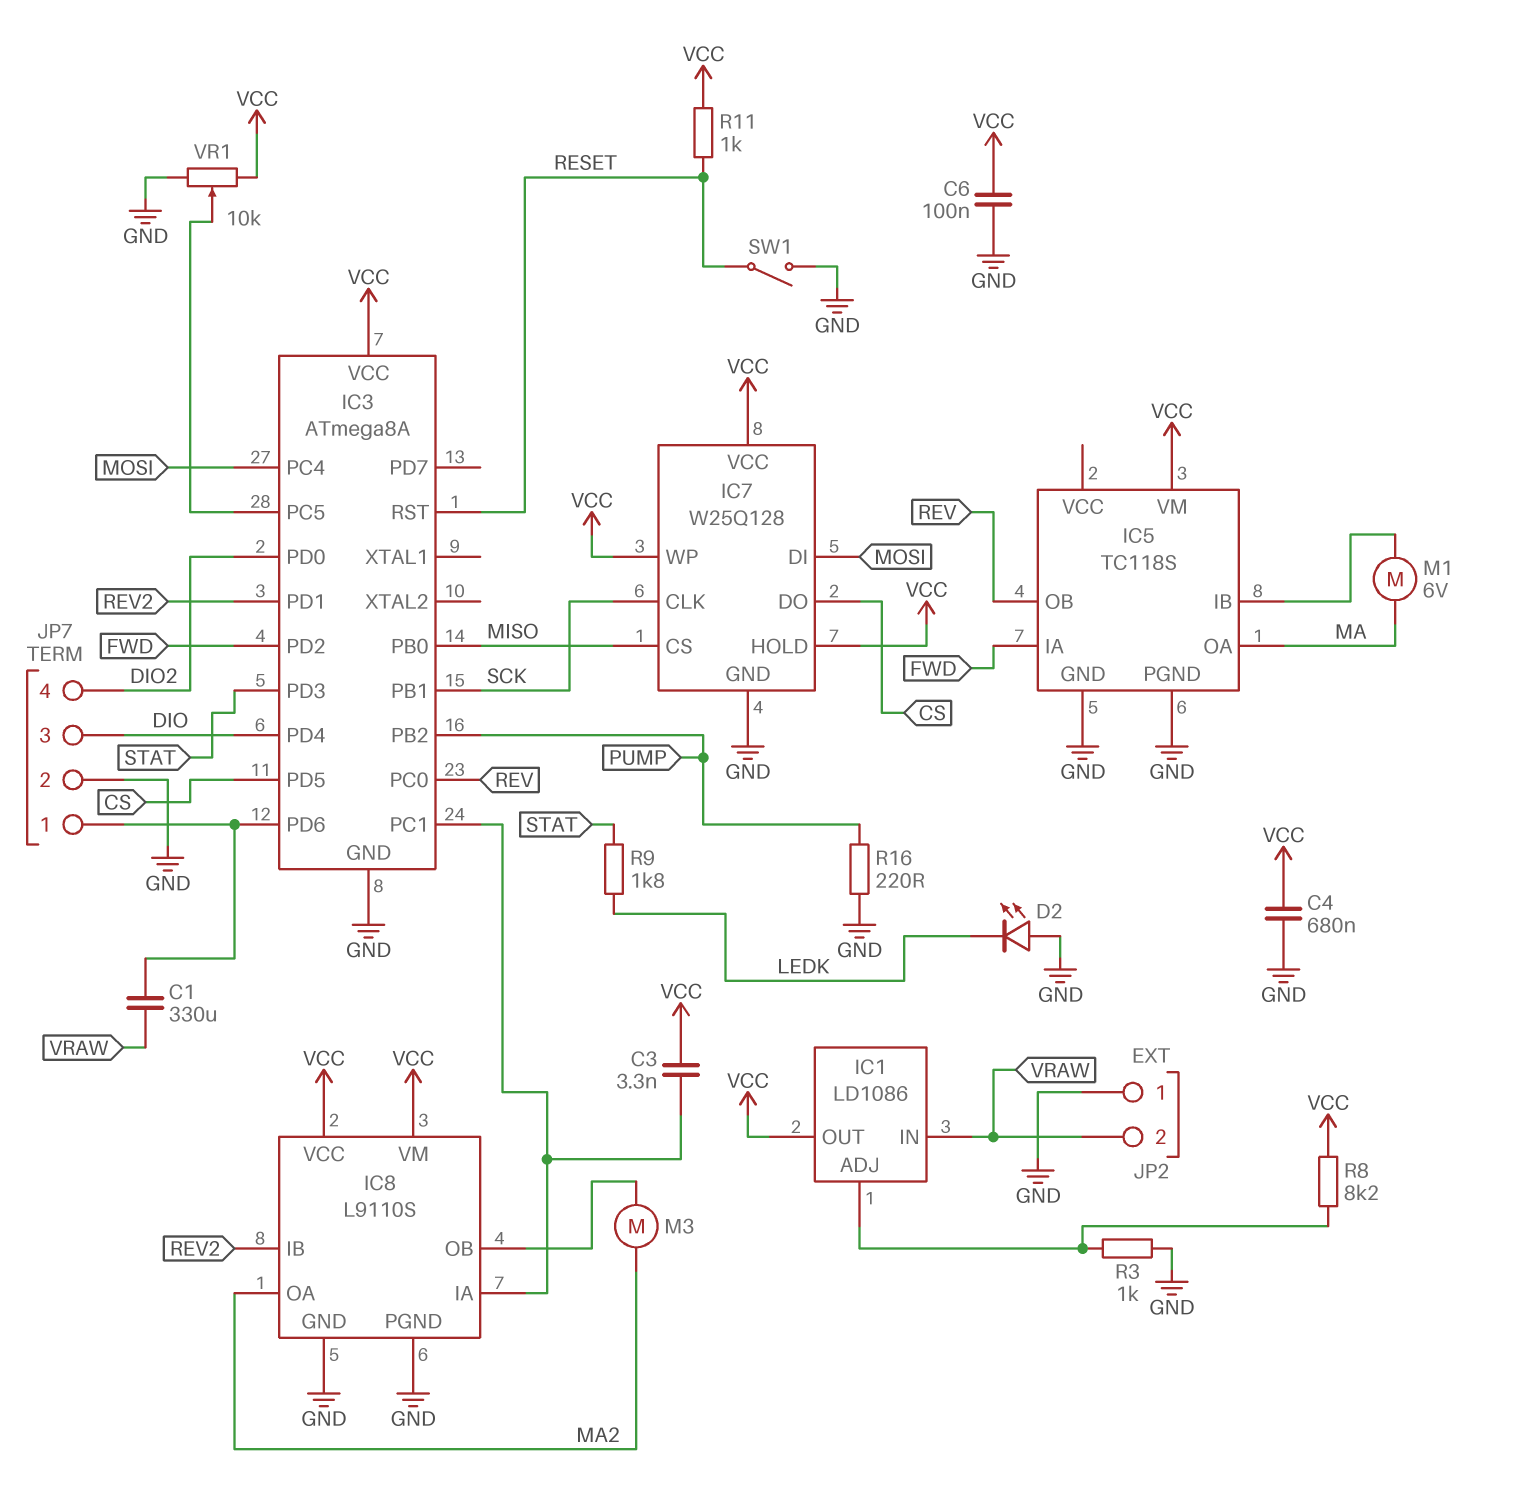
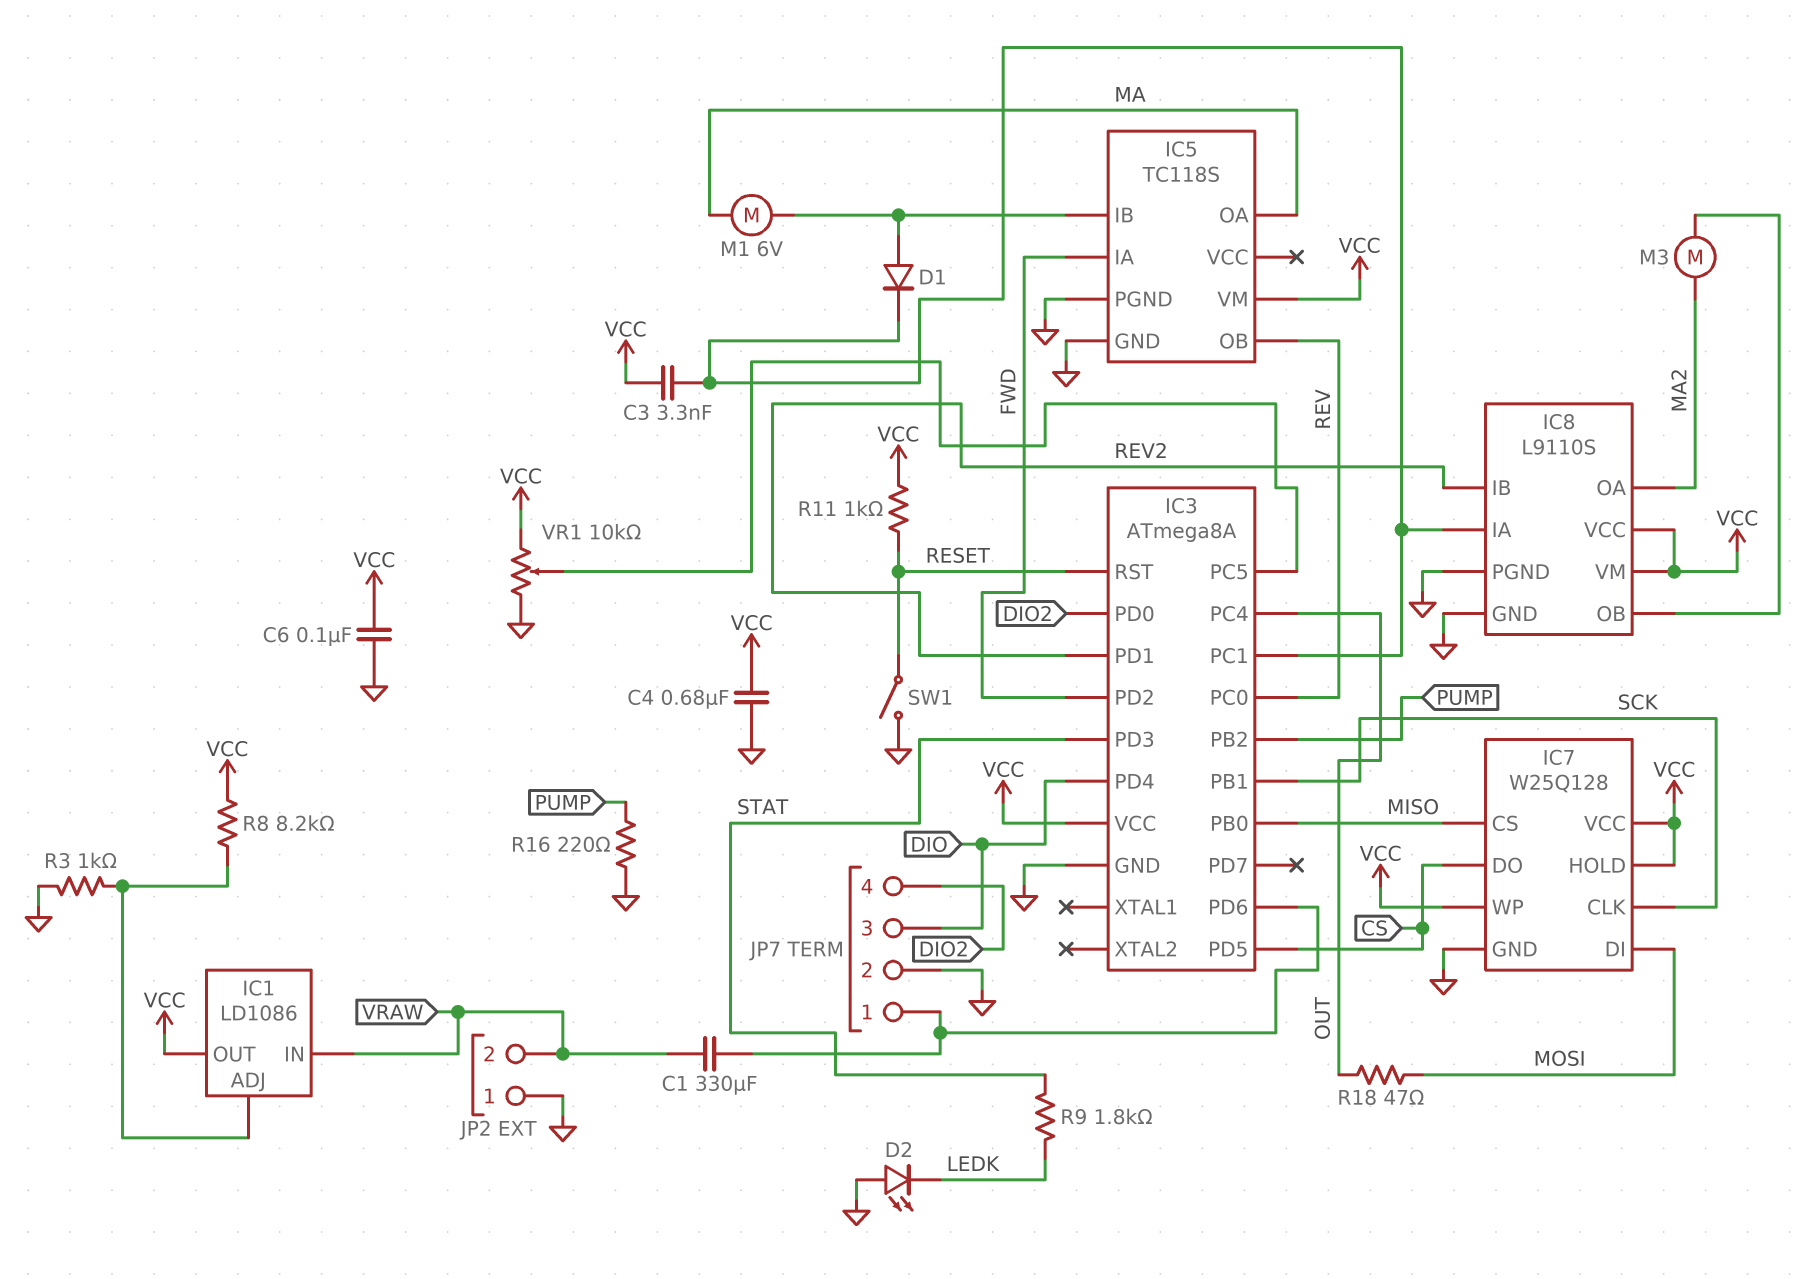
D1: none -> diode (A IC5/IB, K IC3/PC1)
IC3 pin PC4: MOSI -> OUT
R18: none -> 47 (MOSI, OUT)

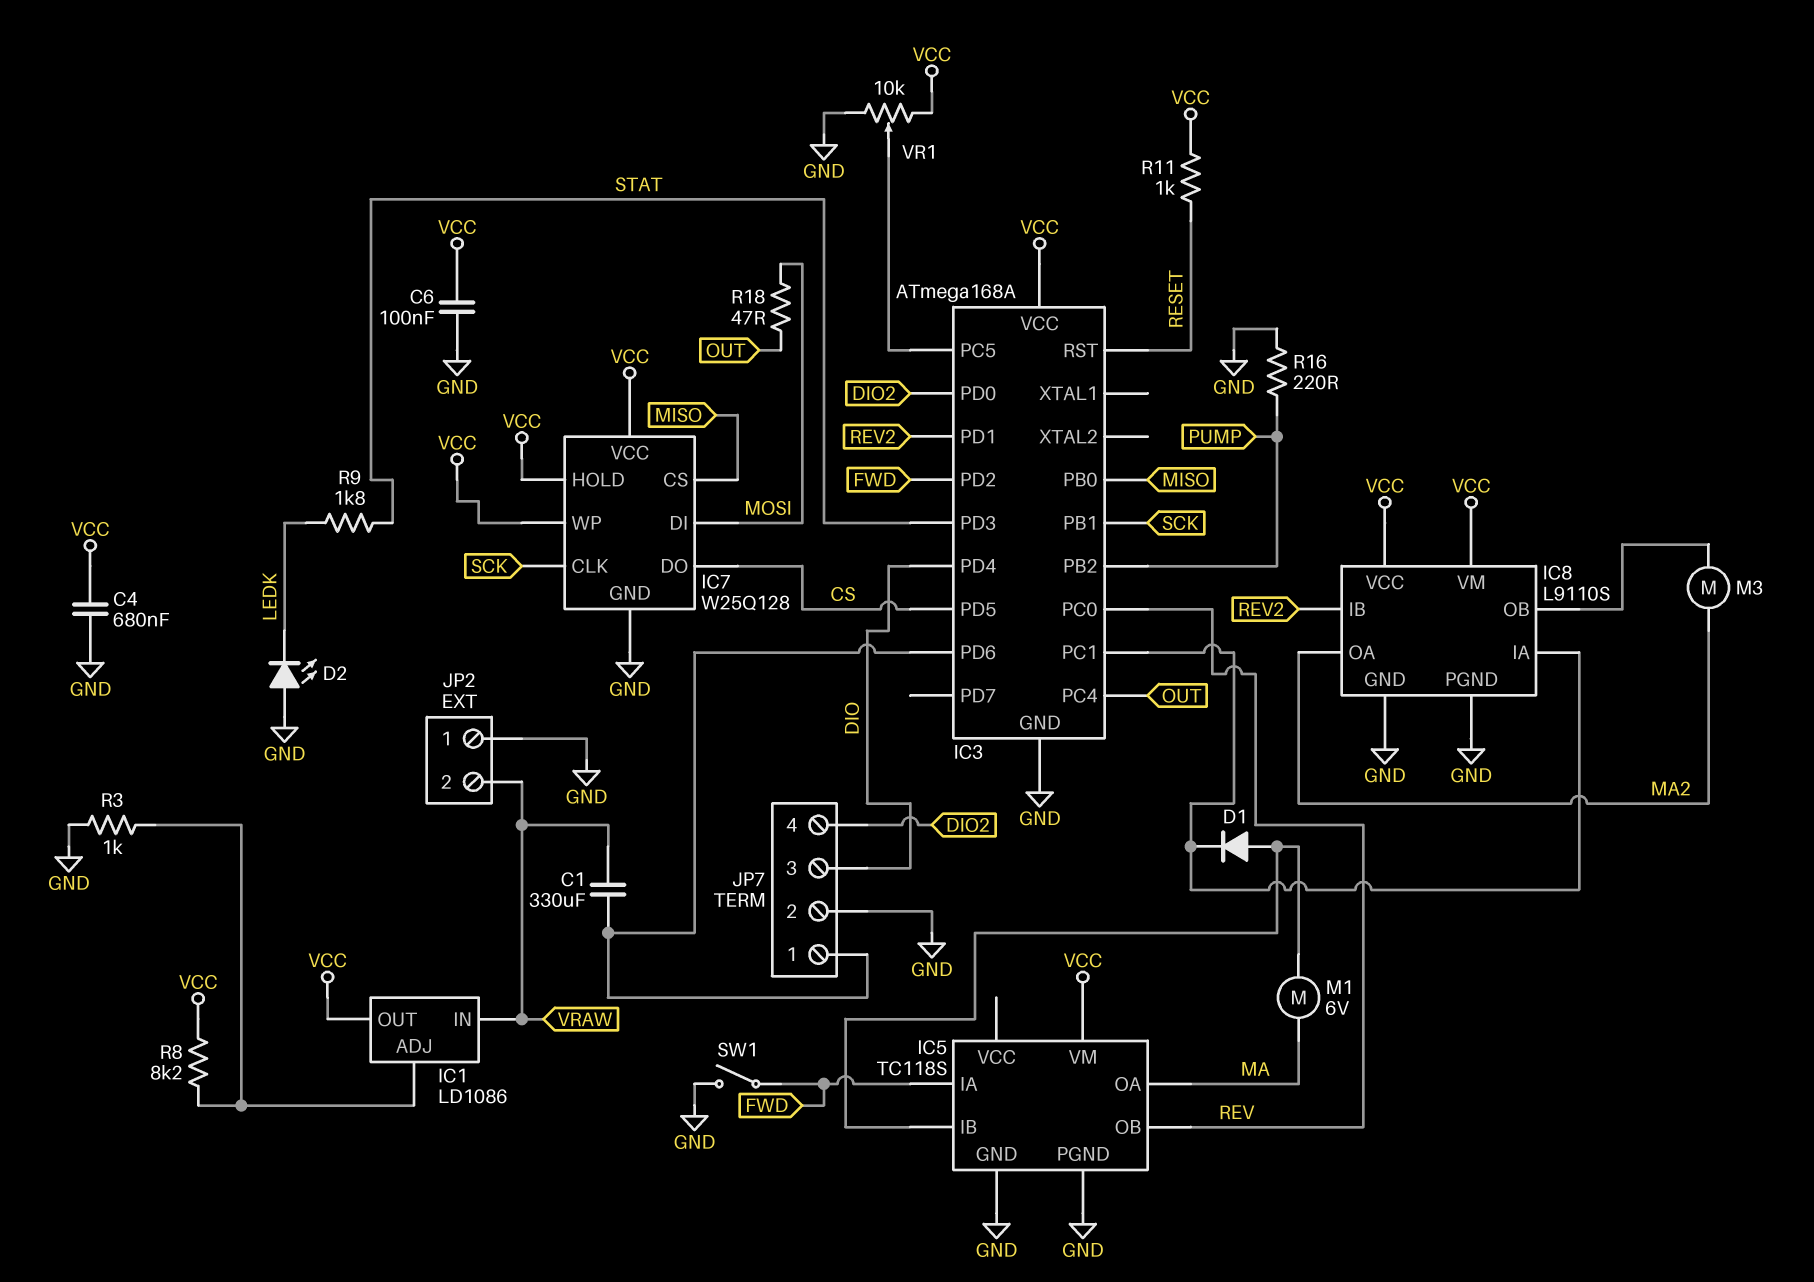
C3: 3.3nF (IC3/PC1, VCC) -> none
IC3: ATmega8A -> ATmega168A
SW1: switch (GND, RESET) -> switch (FWD, GND)

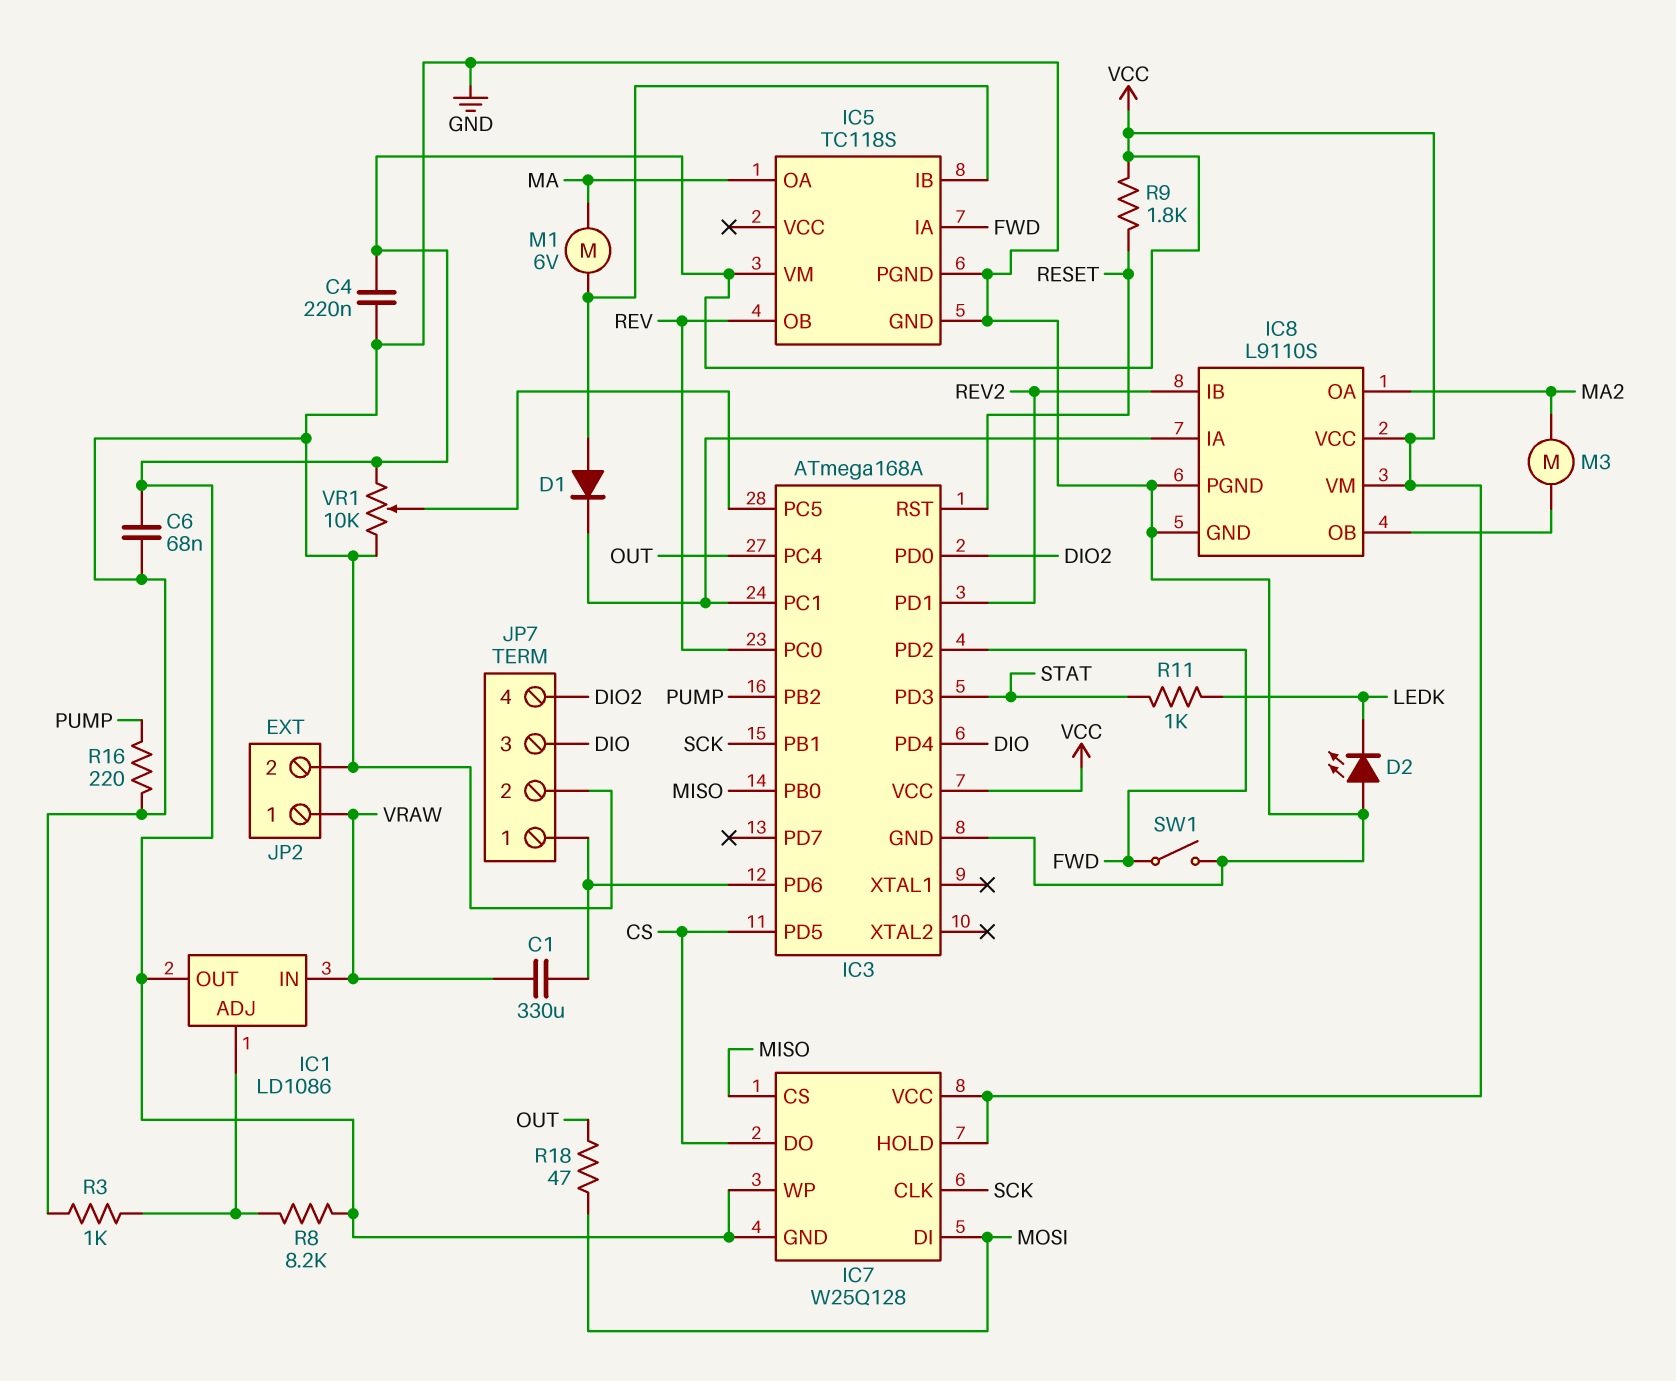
C4: 680nF (GND, VCC) -> 220nF (GND, VCC)
C6: 100nF (GND, VCC) -> 68nF (GND, VCC)
IC7 pin GND: GND -> VCC
JP2 pin 1: GND -> VRAW
JP2 pin 2: VRAW -> GND
R9: 1.8k (LEDK, STAT) -> 1.8k (RESET, VCC)
R11: 1k (RESET, VCC) -> 1k (LEDK, STAT)

